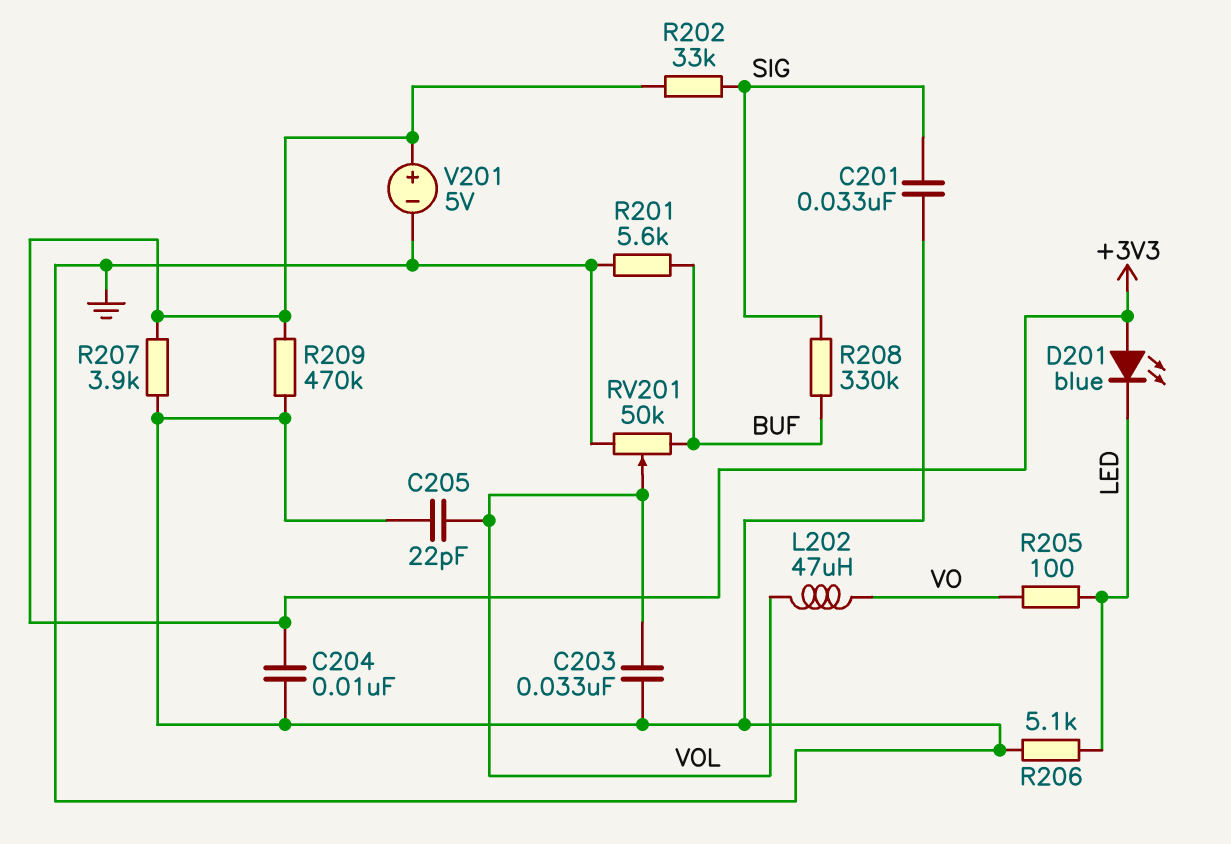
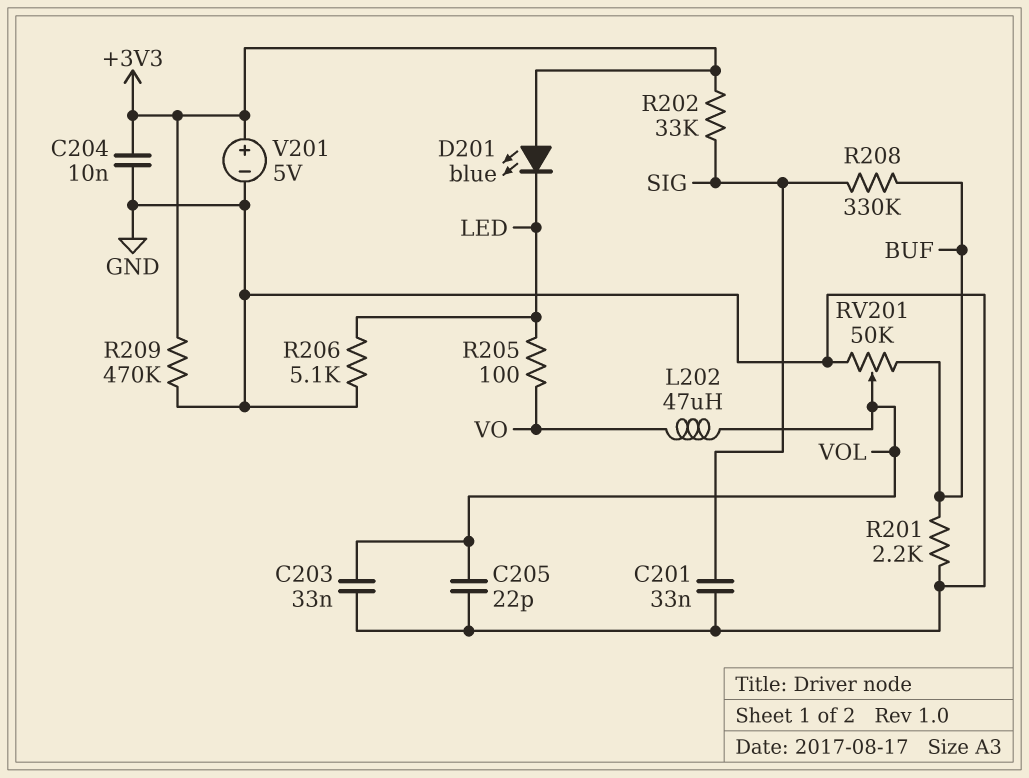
R201: 5.6k (BUF, GND) -> 2.2k (BUF, GND)
R207: 3.9k (+3V3, GND) -> none

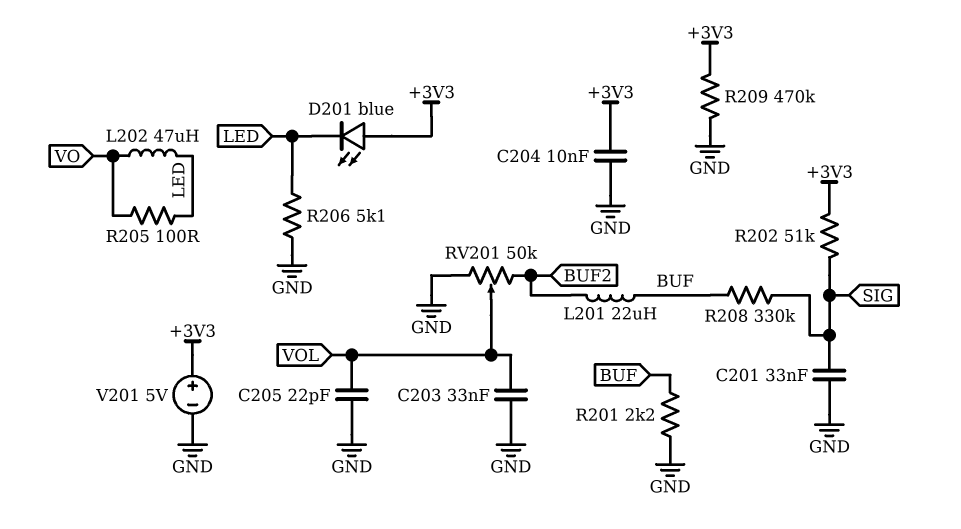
L201: none -> 22uH (BUF, BUF2)
L202: 47uH (VO, VOL) -> 47uH (LED, VO)
R202: 33k (+3V3, SIG) -> 51k (+3V3, SIG)
RV201: 50k (BUF, GND, wiper VOL) -> 50k (BUF2, GND, wiper VOL)

